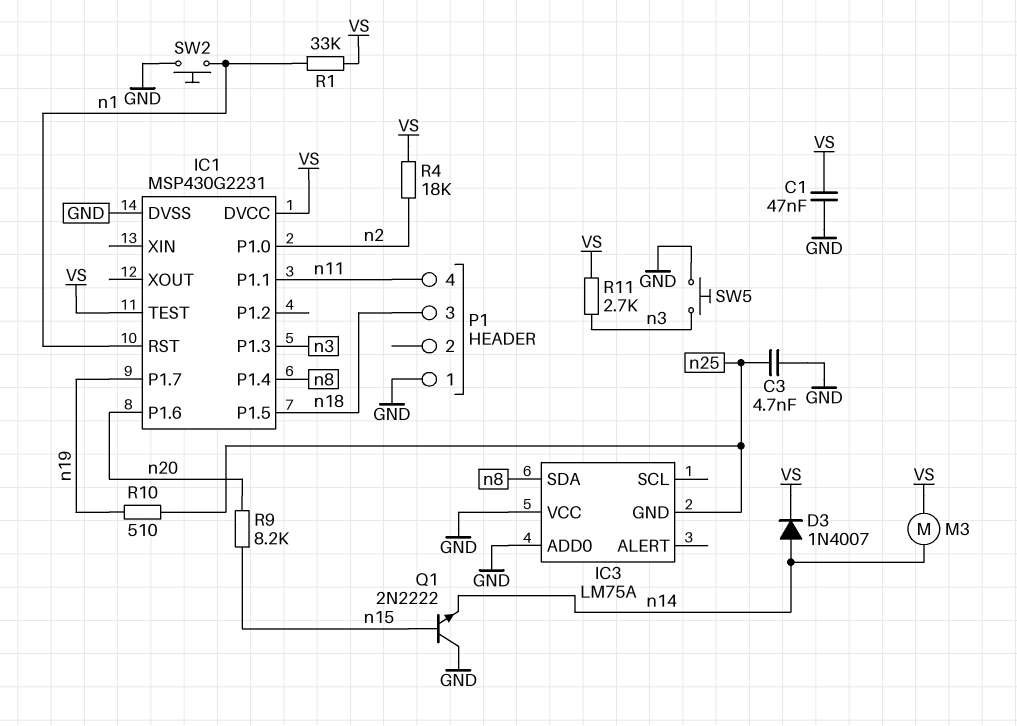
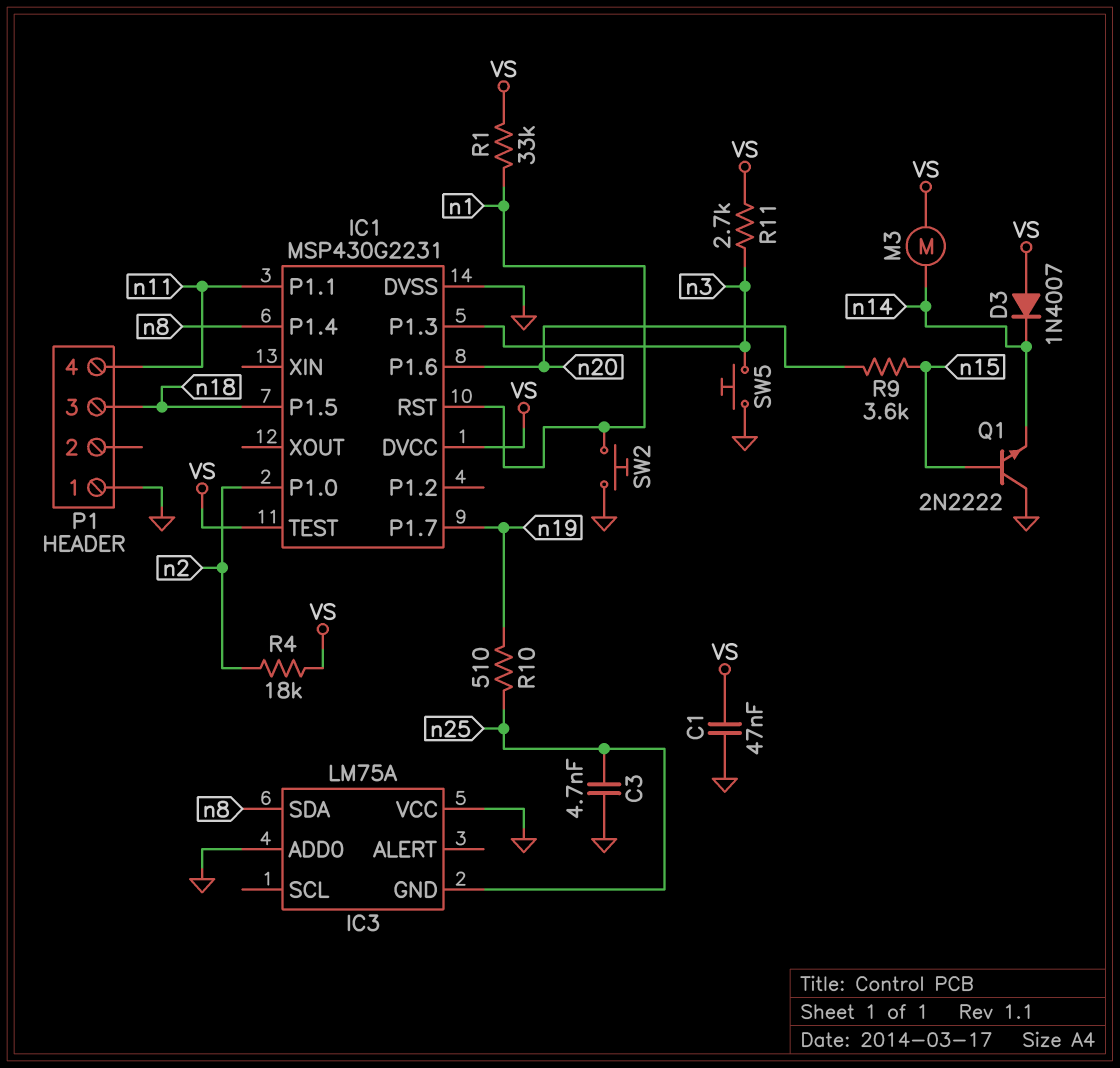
D3: diode 1N4007 (A n14, K VS) -> diode 1N4007 (A VS, K n14)
R9: 8.2k (n15, n20) -> 3.6k (n15, n20)

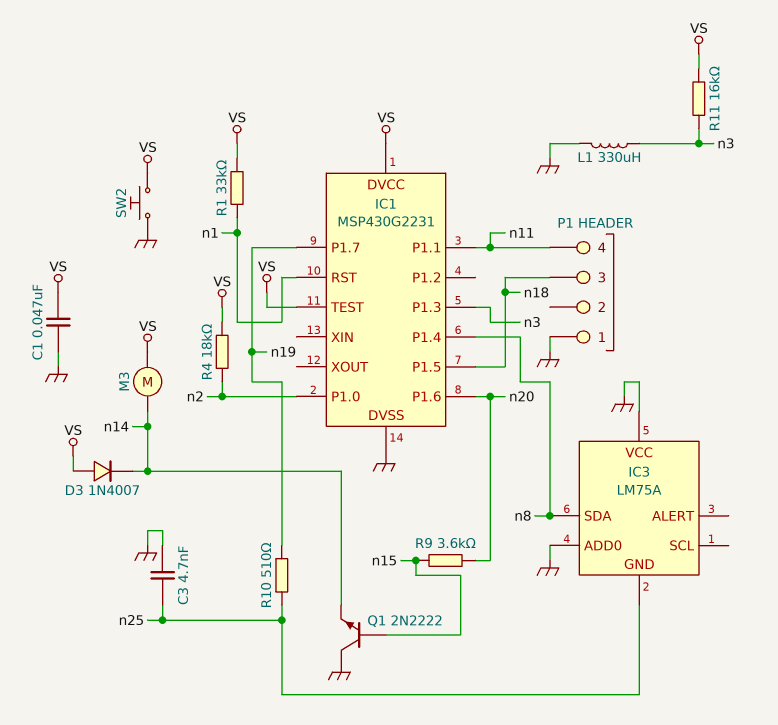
L1: none -> 330uH (GND, n3)
R11: 2.7k (VS, n3) -> 16k (VS, n3)
SW2: button (GND, n1) -> button (GND, VS)
SW5: button (GND, n3) -> none

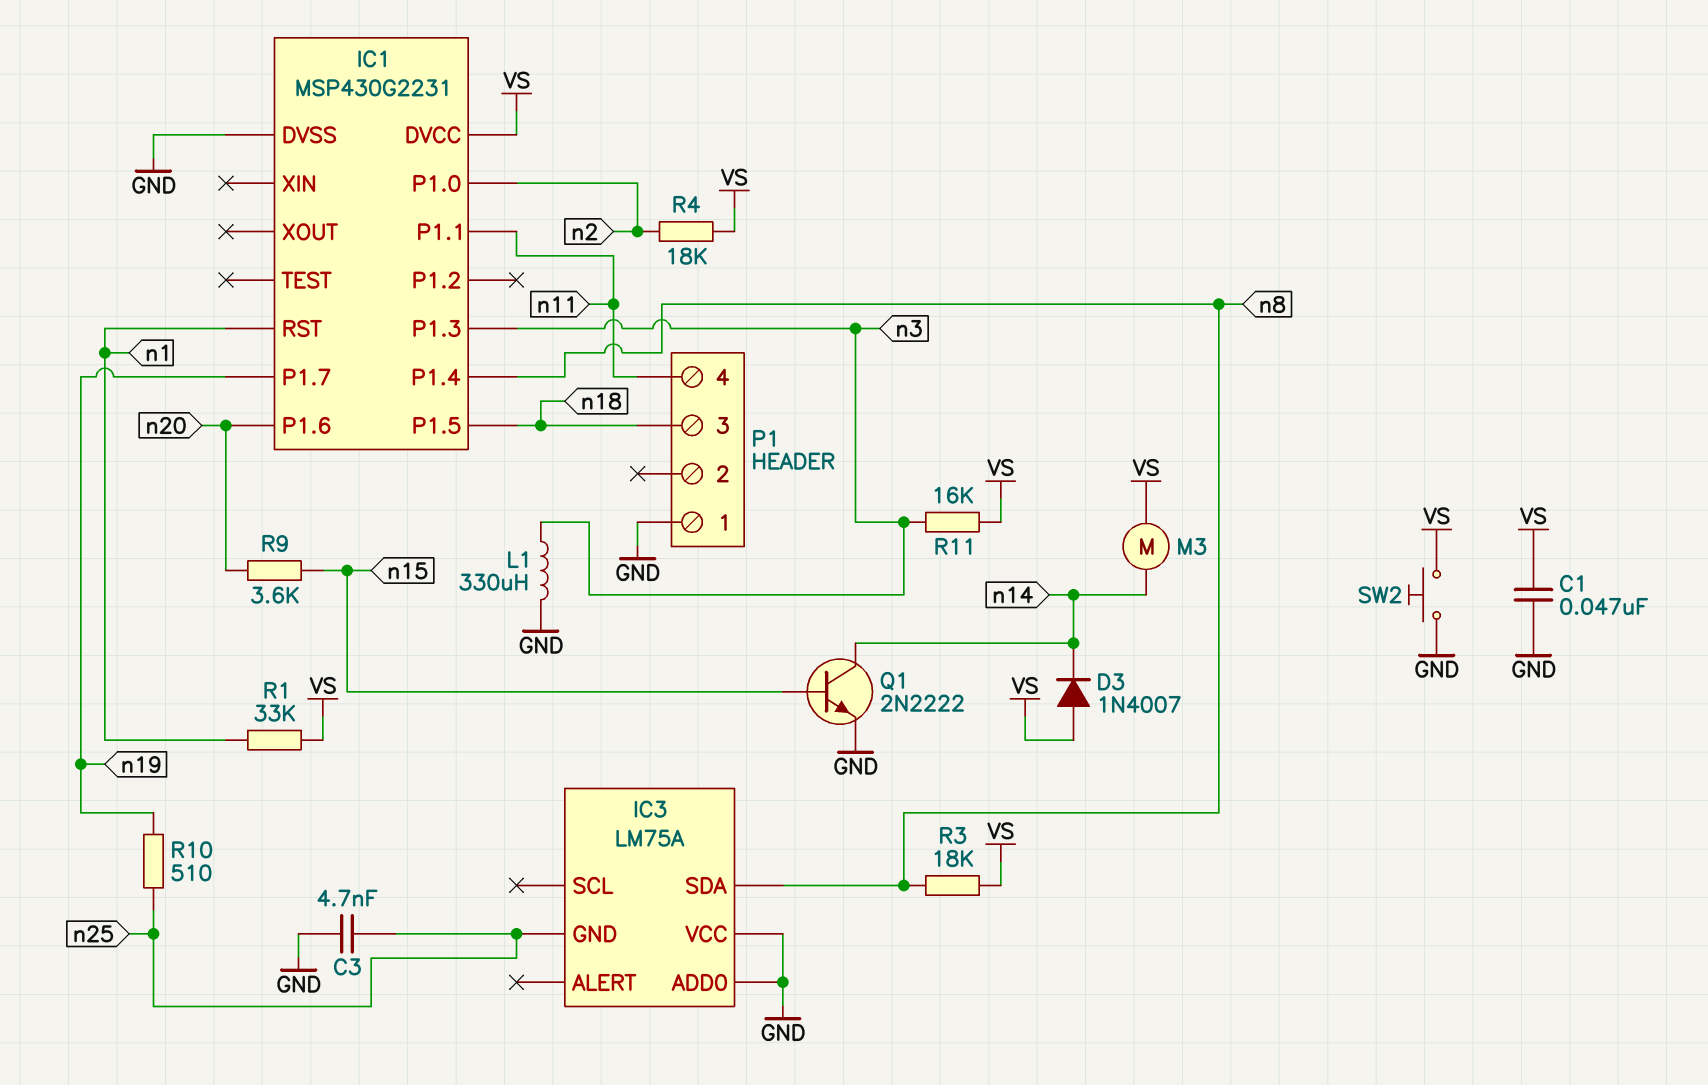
IC1 pin TEST: VS -> none
Q1: NPN 2N2222 (B n15, C GND, E n14) -> NPN 2N2222 (B n15, C n14, E GND)
R3: none -> 18k (VS, n8)

